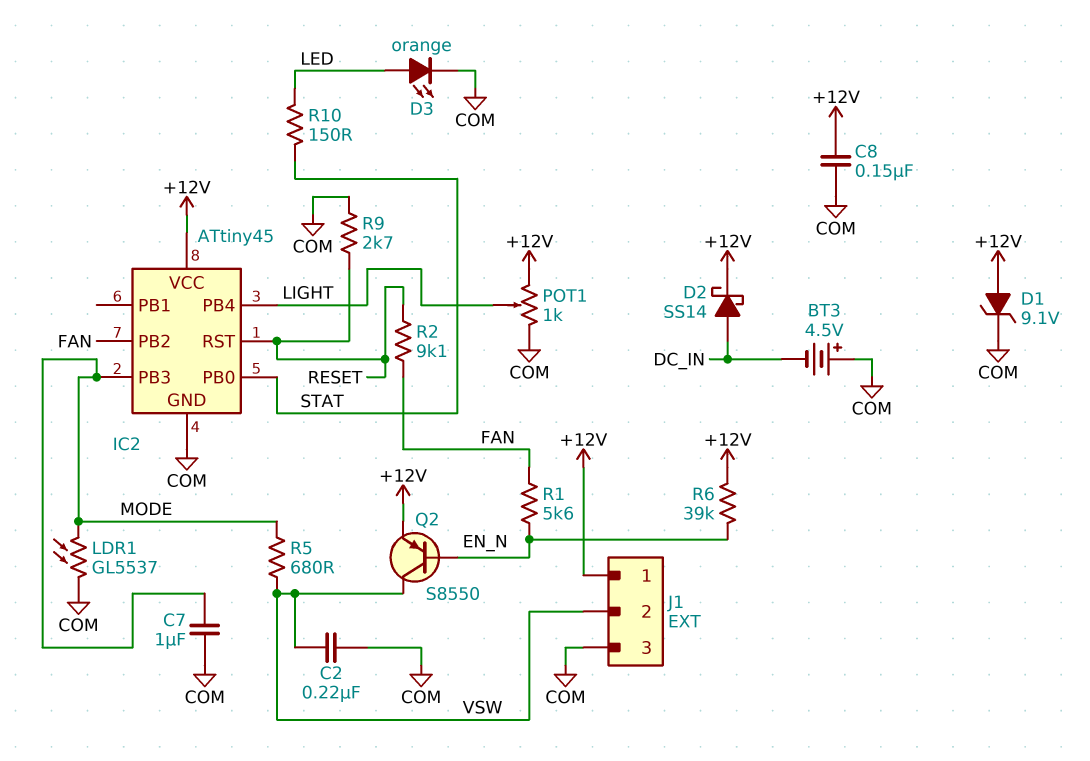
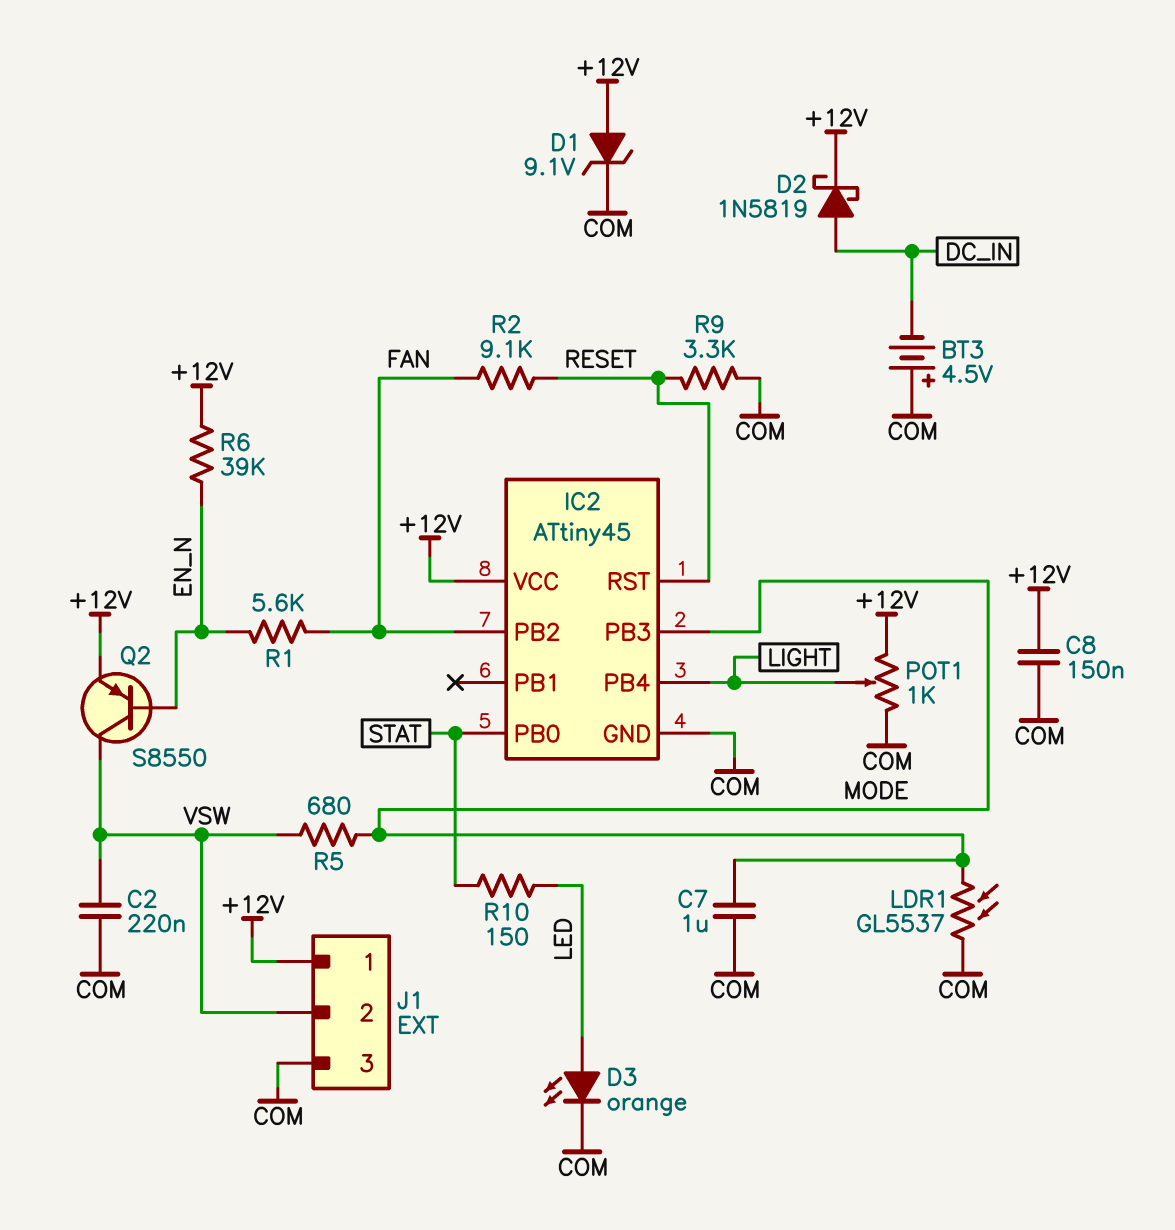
D2: schottky SS14 (A DC_IN, K +12V) -> schottky 1N5819 (A DC_IN, K +12V)
R9: 2.7k (COM, RESET) -> 3.3k (COM, RESET)

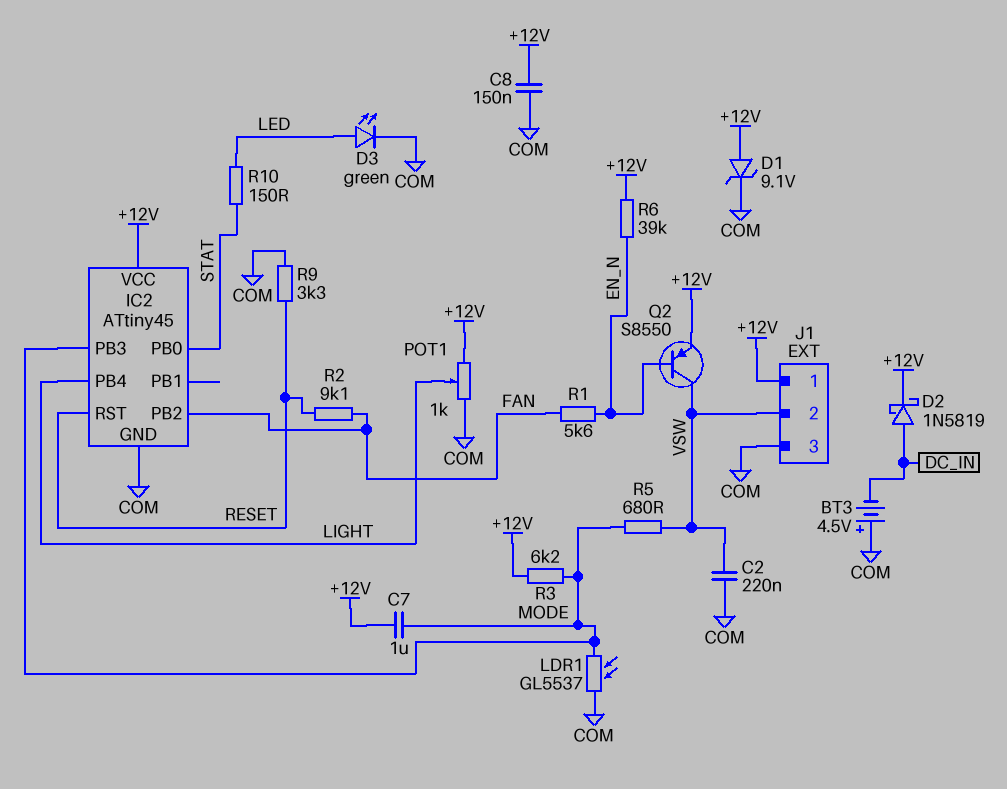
C7: 1uF (COM, MODE) -> 1uF (+12V, MODE)
D3: LED orange (A LED, K COM) -> LED green (A LED, K COM)
R3: none -> 6.2k (+12V, MODE)

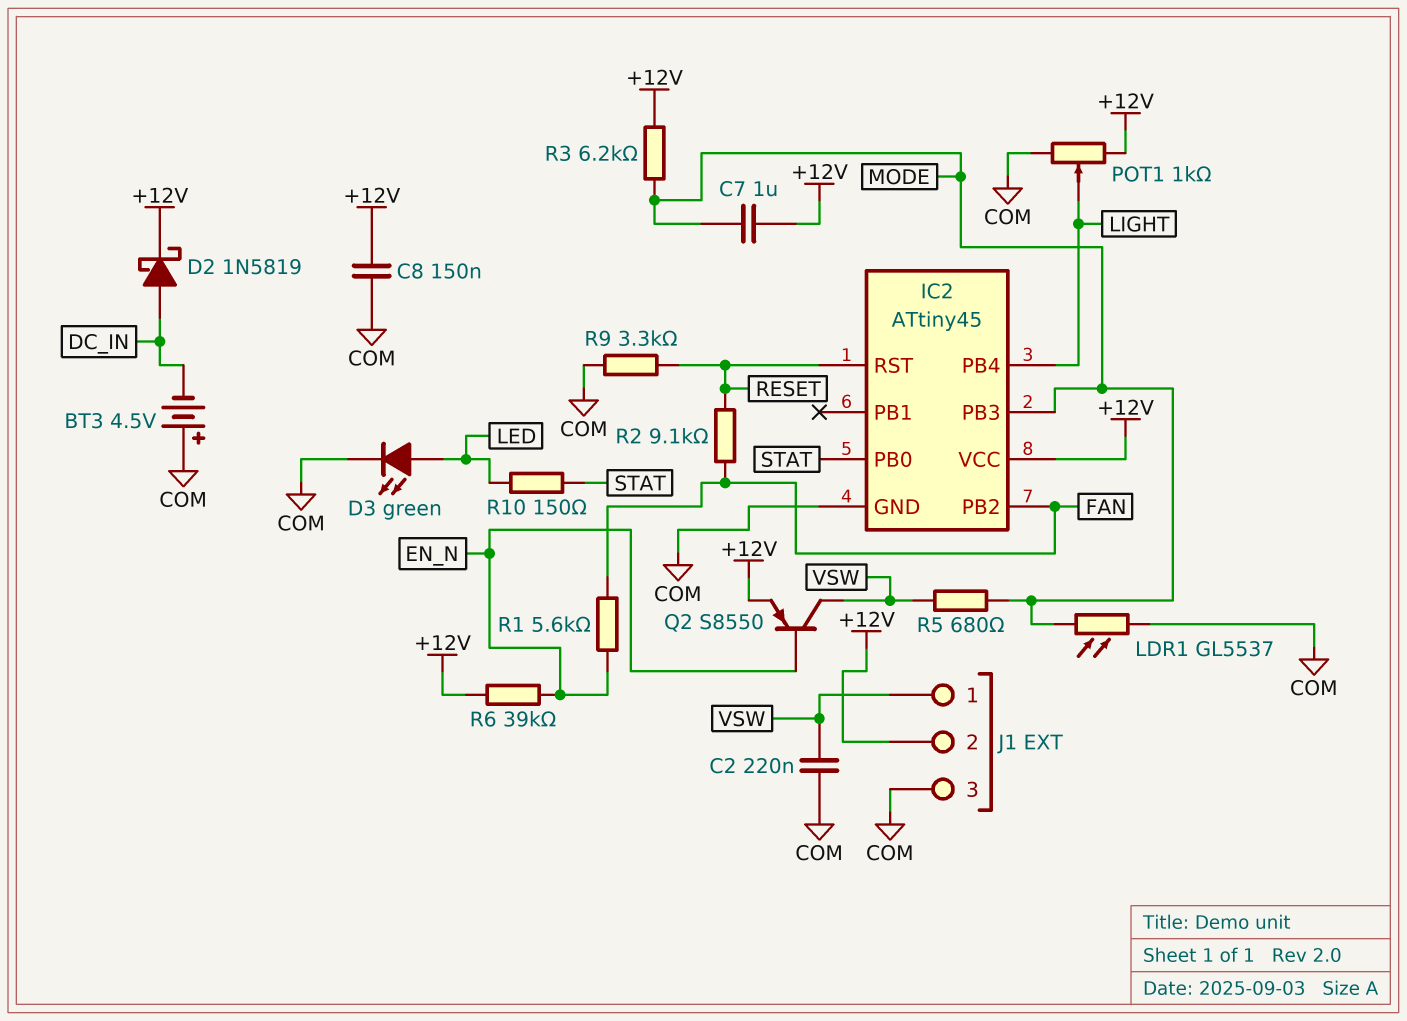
D1: zener 9.1V (A +12V, K COM) -> none
J1 pin 1: +12V -> VSW
J1 pin 2: VSW -> +12V

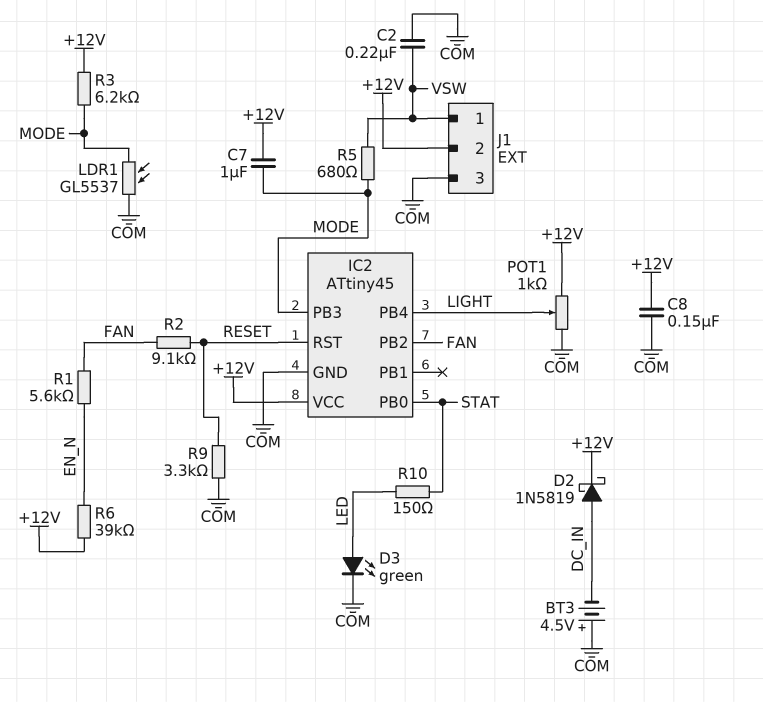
Q2: PNP S8550 (B EN_N, C VSW, E +12V) -> none

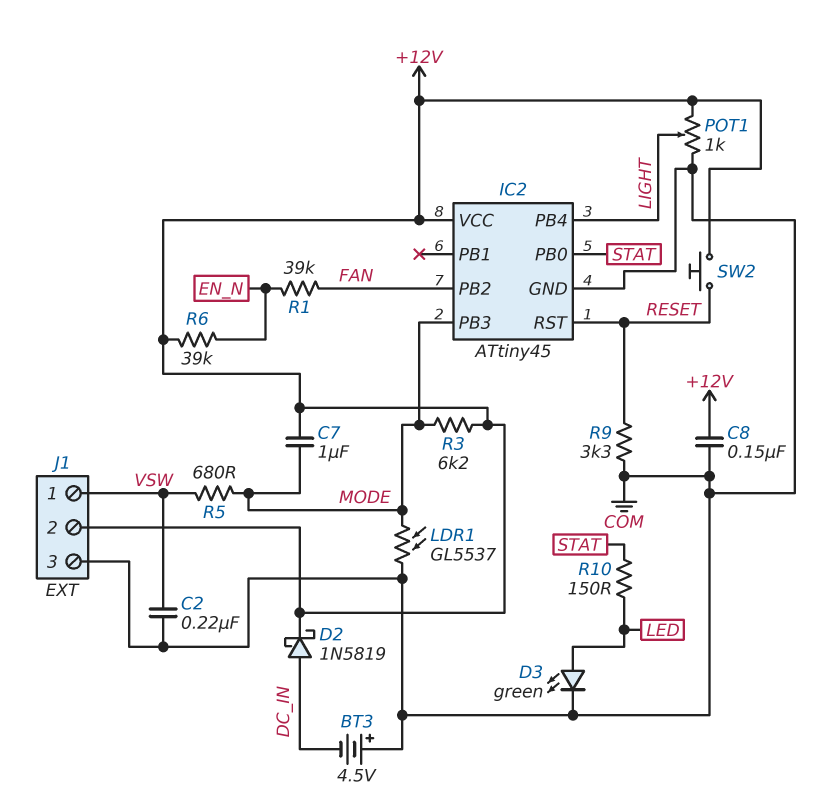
R1: 5.6k (EN_N, FAN) -> 39k (EN_N, FAN)
R2: 9.1k (FAN, RESET) -> none
SW2: none -> button (+12V, RESET)

